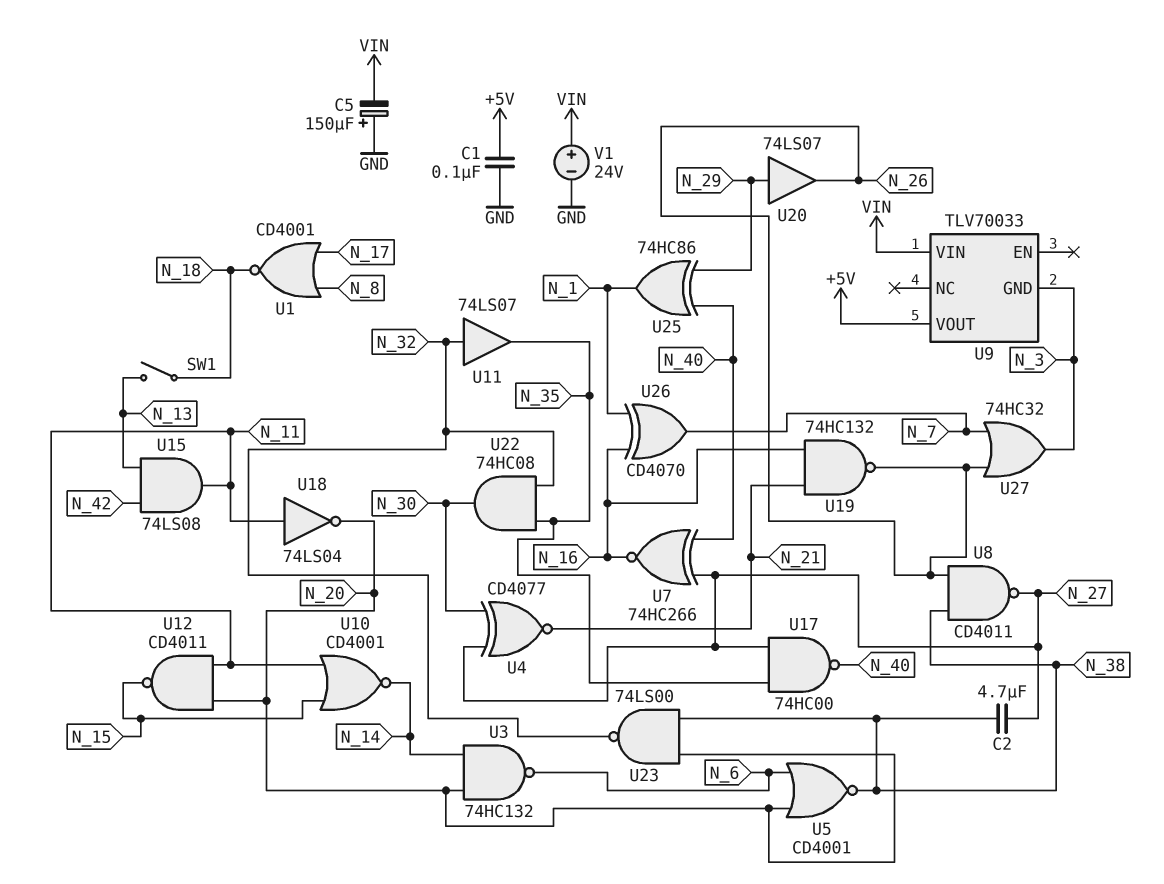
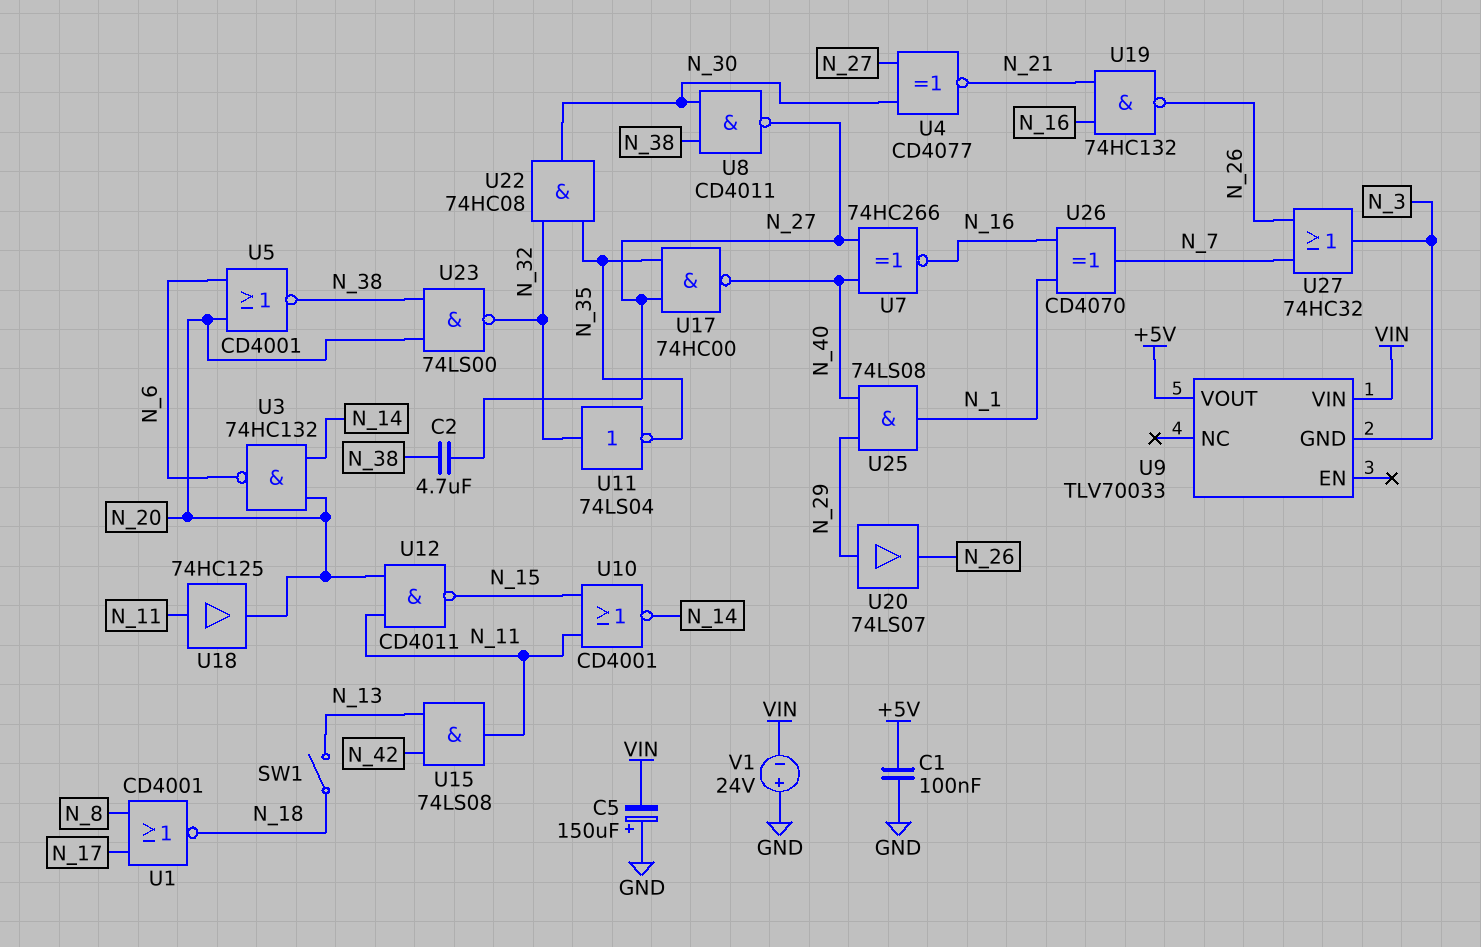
U8: NAND CD4011 (in N_26, in N_38, out N_27) -> NAND CD4011 (in N_30, in N_38, out N_27)
U11: buffer 74LS07 (in N_32, out N_35) -> NOT 74LS04 (in N_32, out N_35)
U18: NOT 74LS04 (in N_11, out N_20) -> buffer 74HC125 (in N_11, out N_20)
U25: XOR 74HC86 (in N_29, in N_40, out N_1) -> AND 74LS08 (in N_29, in N_40, out N_1)
V1: 24V (plus VIN, minus GND) -> 24V (plus GND, minus VIN)

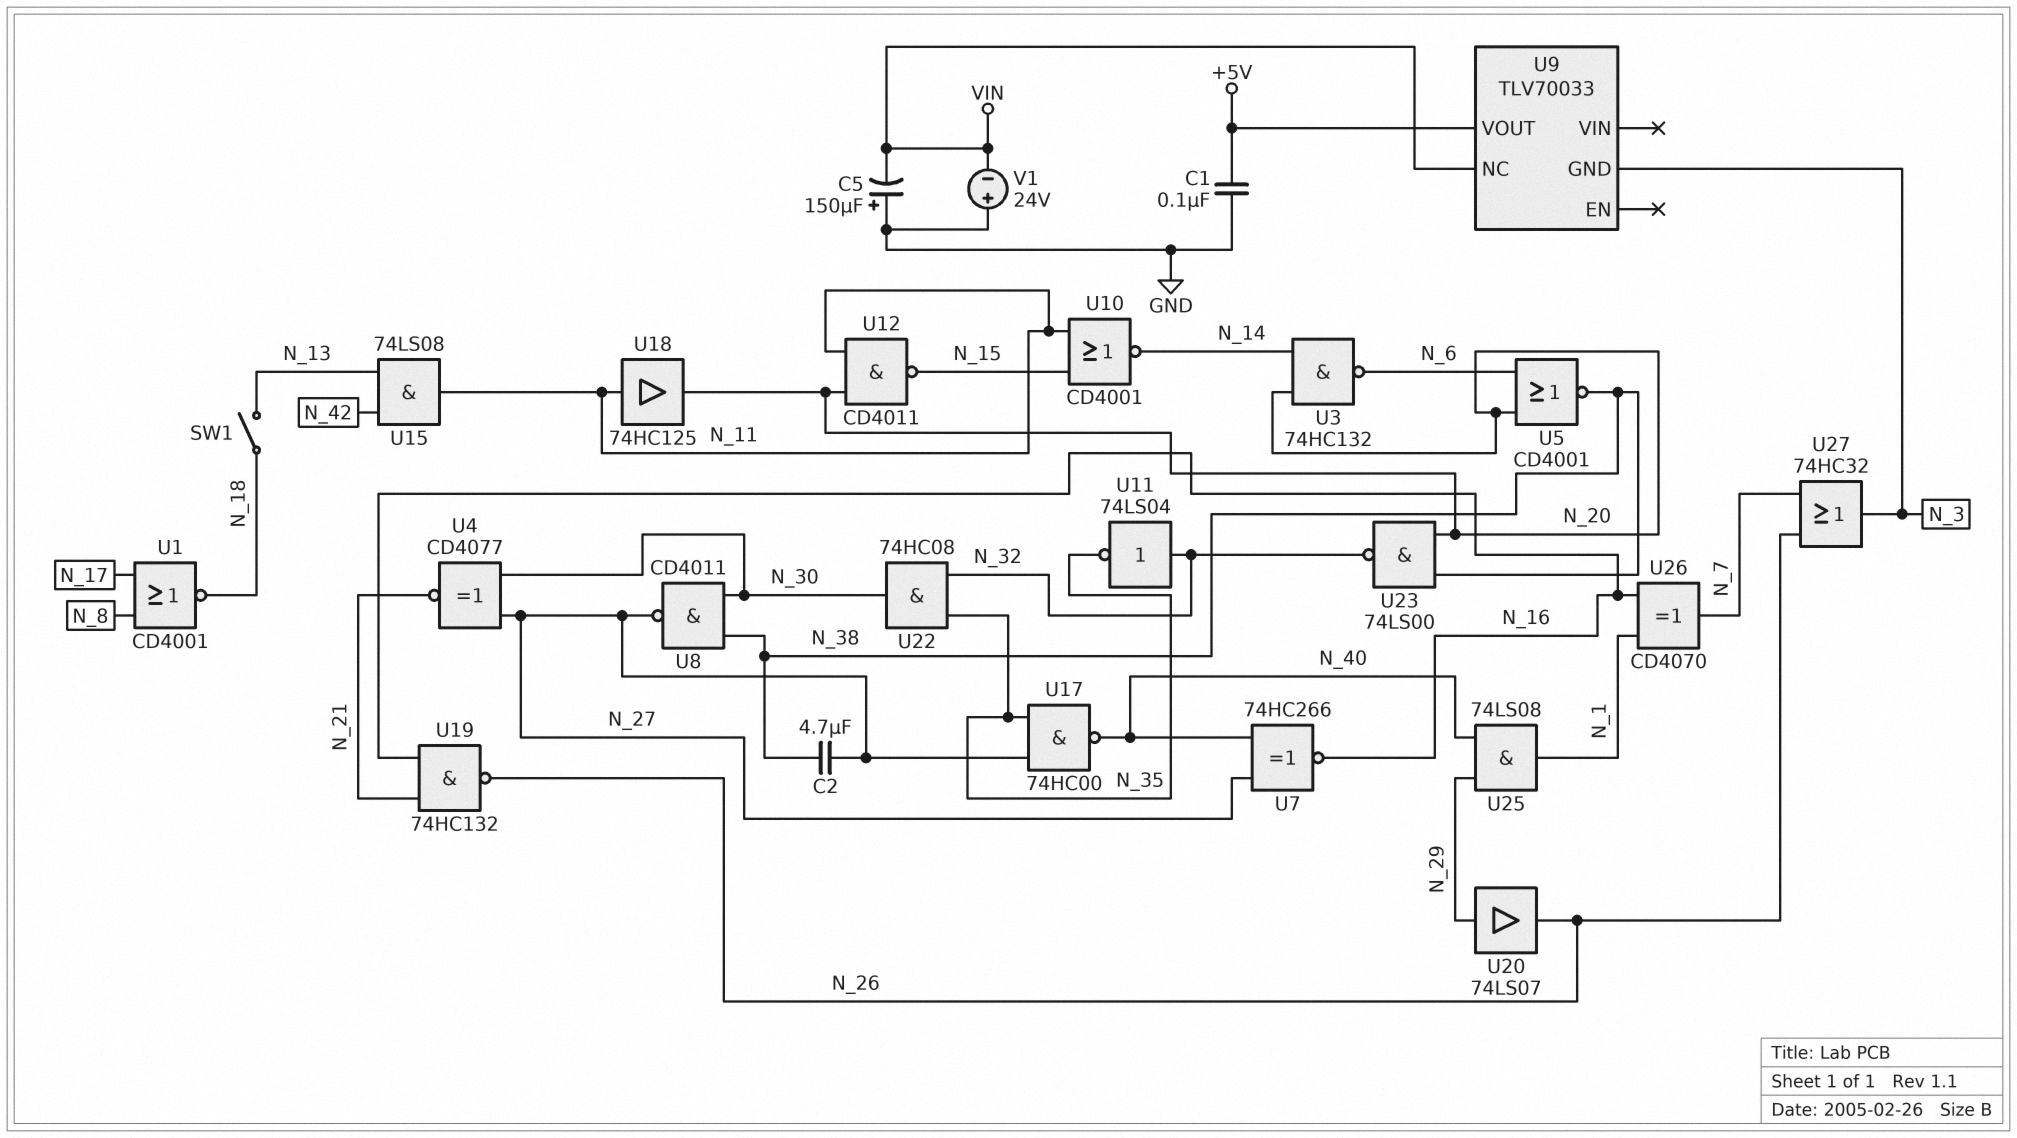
U9 pin NC: none -> VIN
U9 pin VIN: VIN -> none

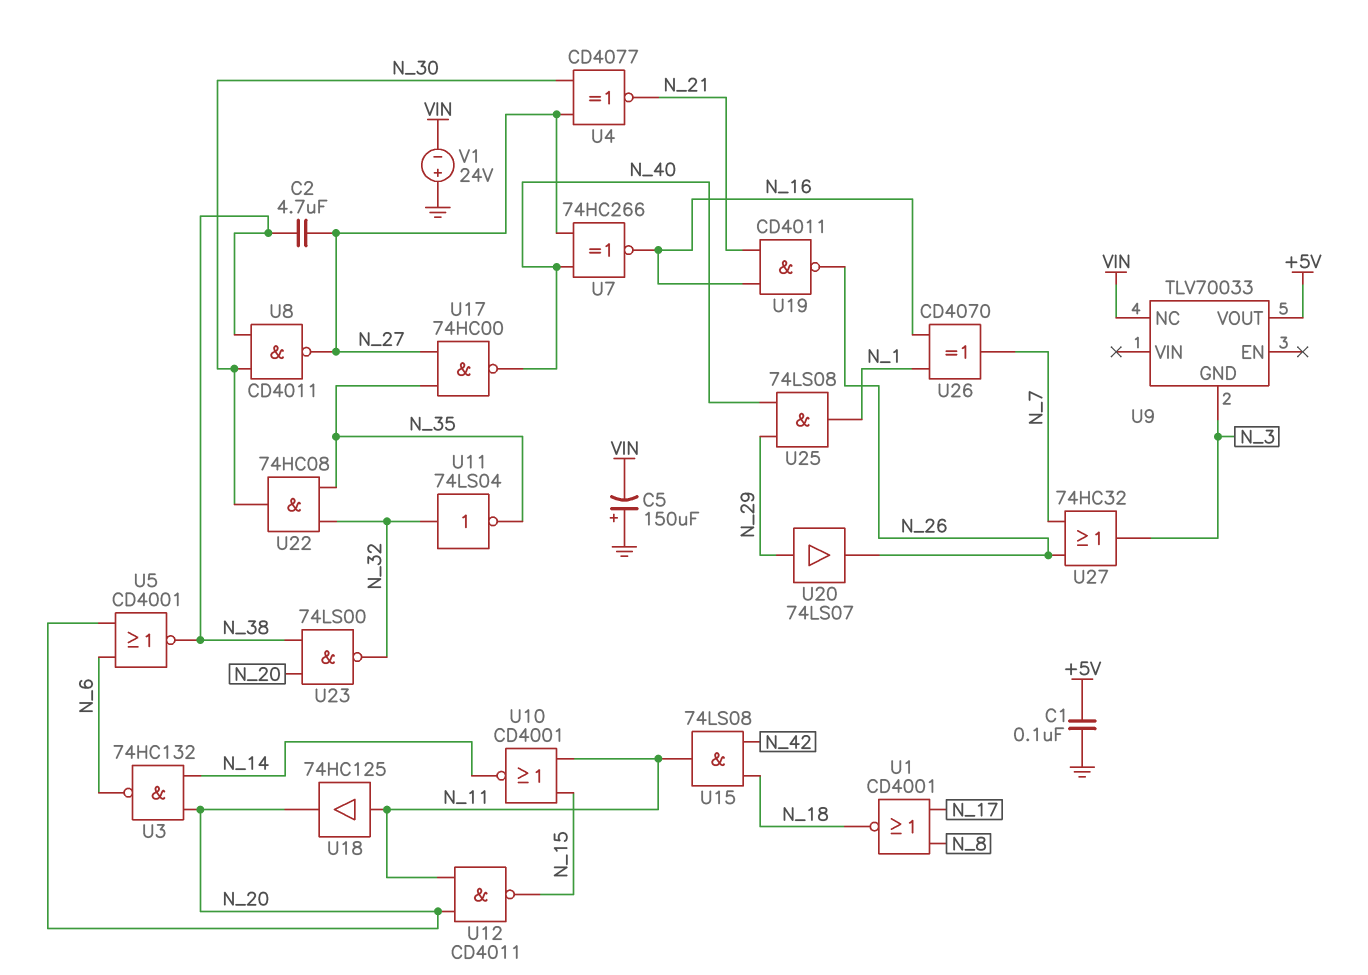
SW1: switch (N_13, N_18) -> none
U15: AND 74LS08 (in N_13, in N_42, out N_11) -> AND 74LS08 (in N_18, in N_42, out N_11)
U19: NAND 74HC132 (in N_16, in N_21, out N_26) -> NAND CD4011 (in N_16, in N_21, out N_26)

